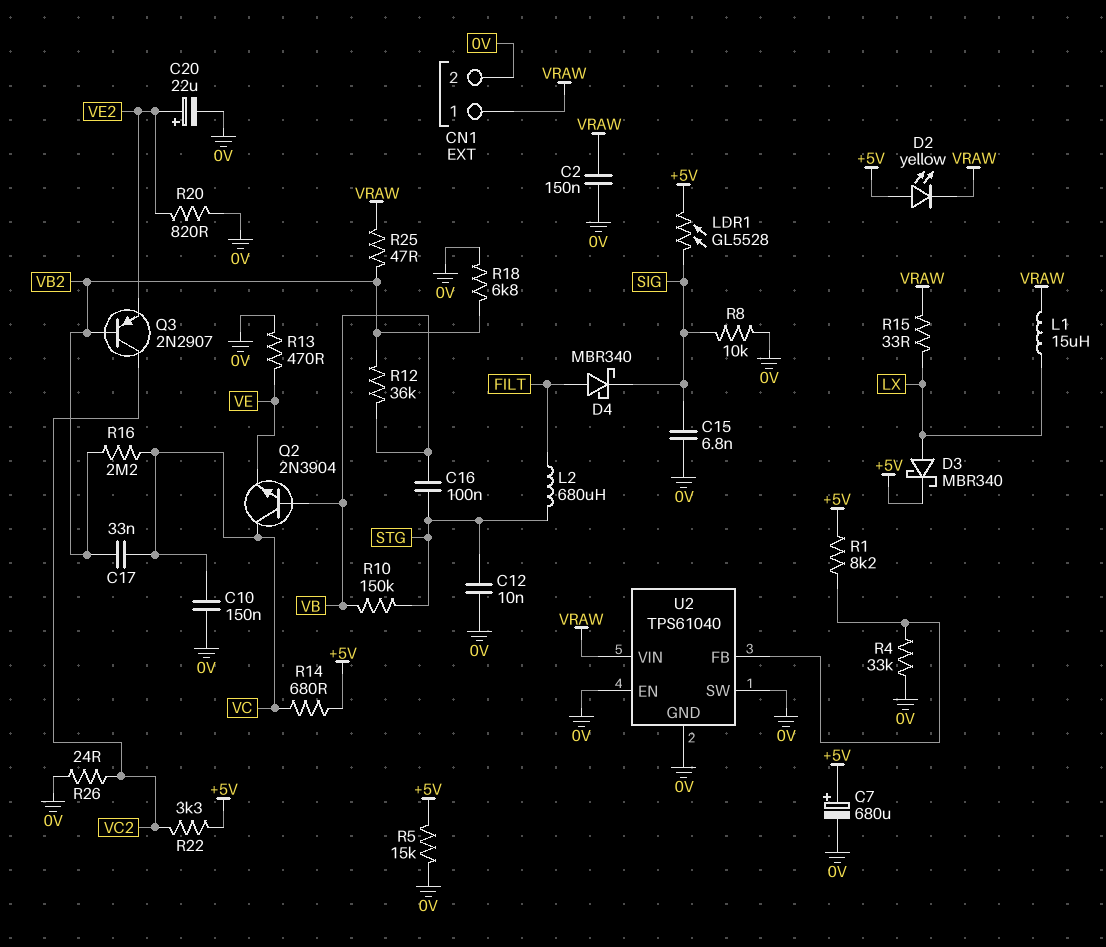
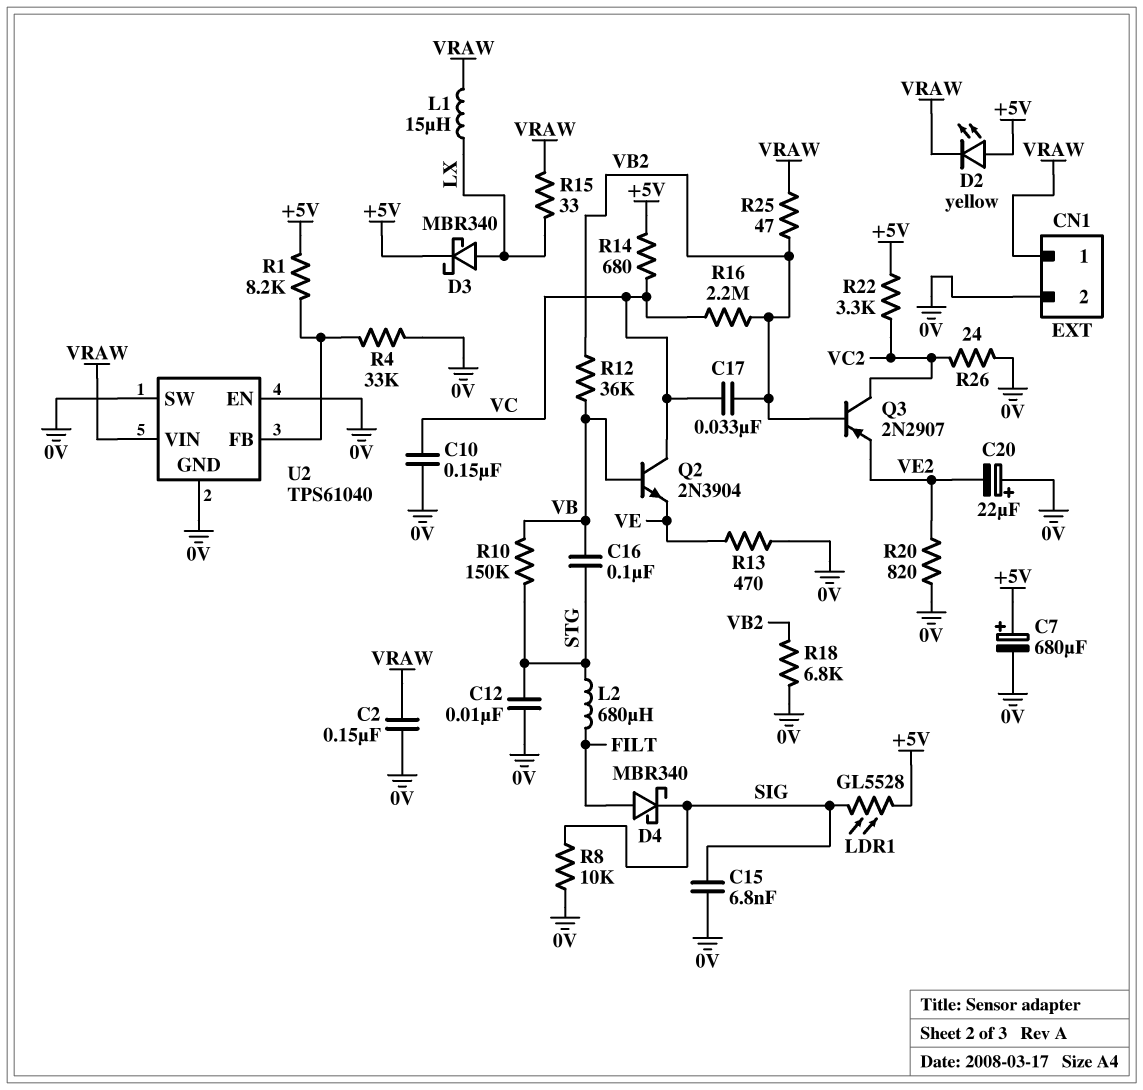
C20: 22uF (plus VE2, minus 0V) -> 22uF (plus 0V, minus VE2)
R5: 15k (+5V, 0V) -> none

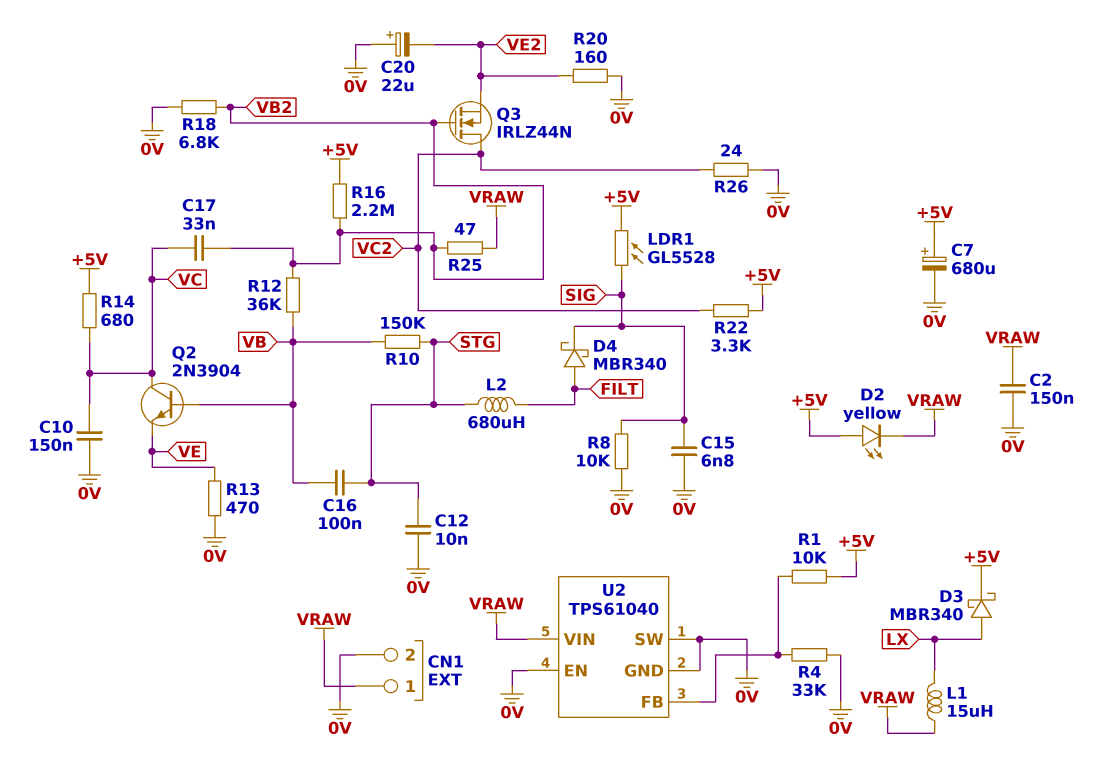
Q3: PNP 2N2907 (B VB2, C VC2, E VE2) -> NMOS IRLZ44N (G VB2, D VC2, S VE2)
R1: 8.2k (+5V, U2/FB) -> 10k (+5V, U2/FB)
R15: 33 (LX, VRAW) -> none
R16: 2.2M (VB2, VC) -> 2.2M (+5V, VB2)
R20: 820 (0V, VE2) -> 160 (0V, VE2)

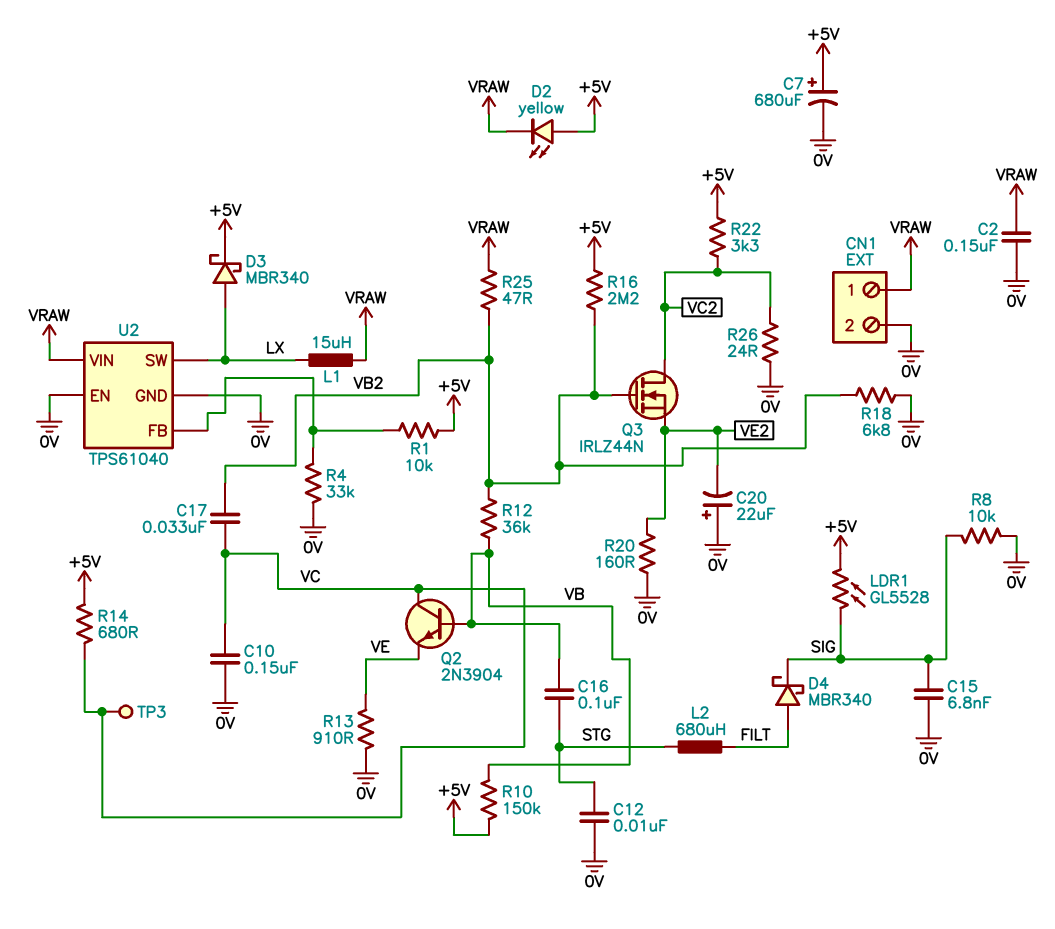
R10: 150k (STG, VB) -> 150k (+5V, VB)
R13: 470 (0V, VE) -> 910 (0V, VE)
TP3: none -> test point (VC)
U2 pin SW: 0V -> LX

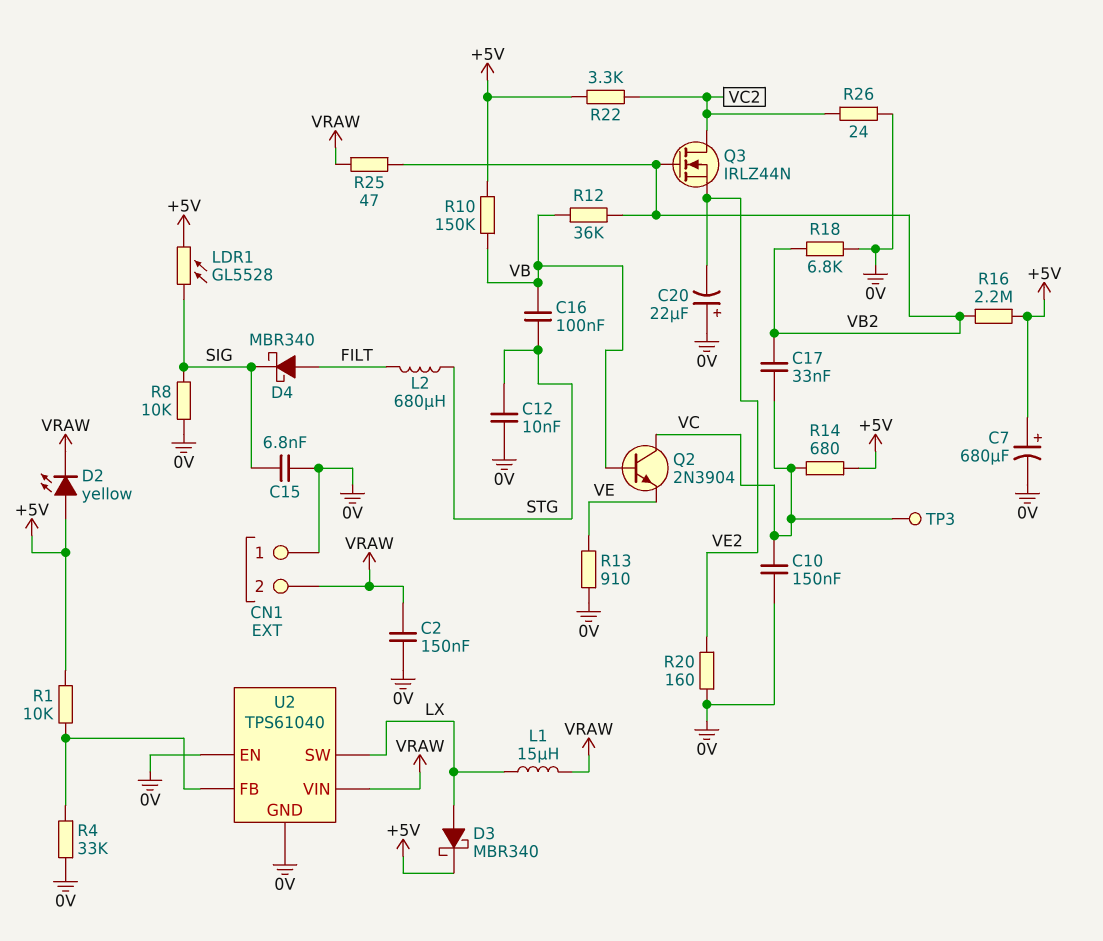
CN1 pin 1: VRAW -> 0V
CN1 pin 2: 0V -> VRAW

